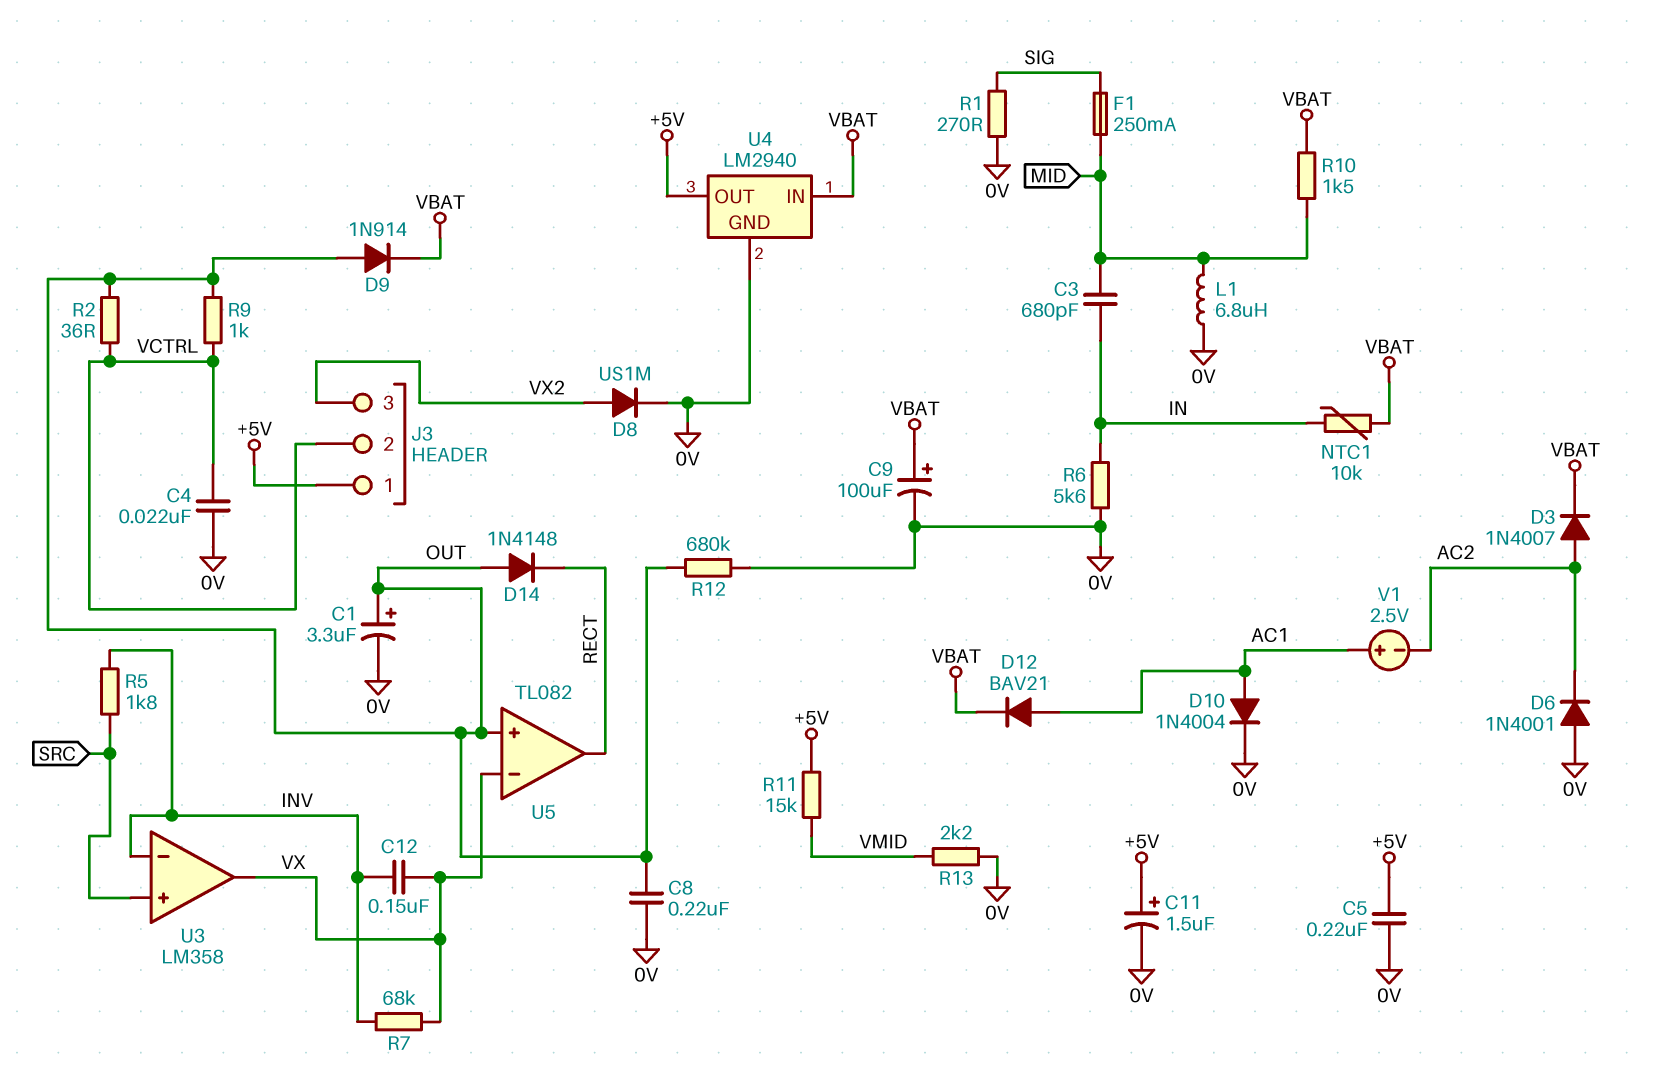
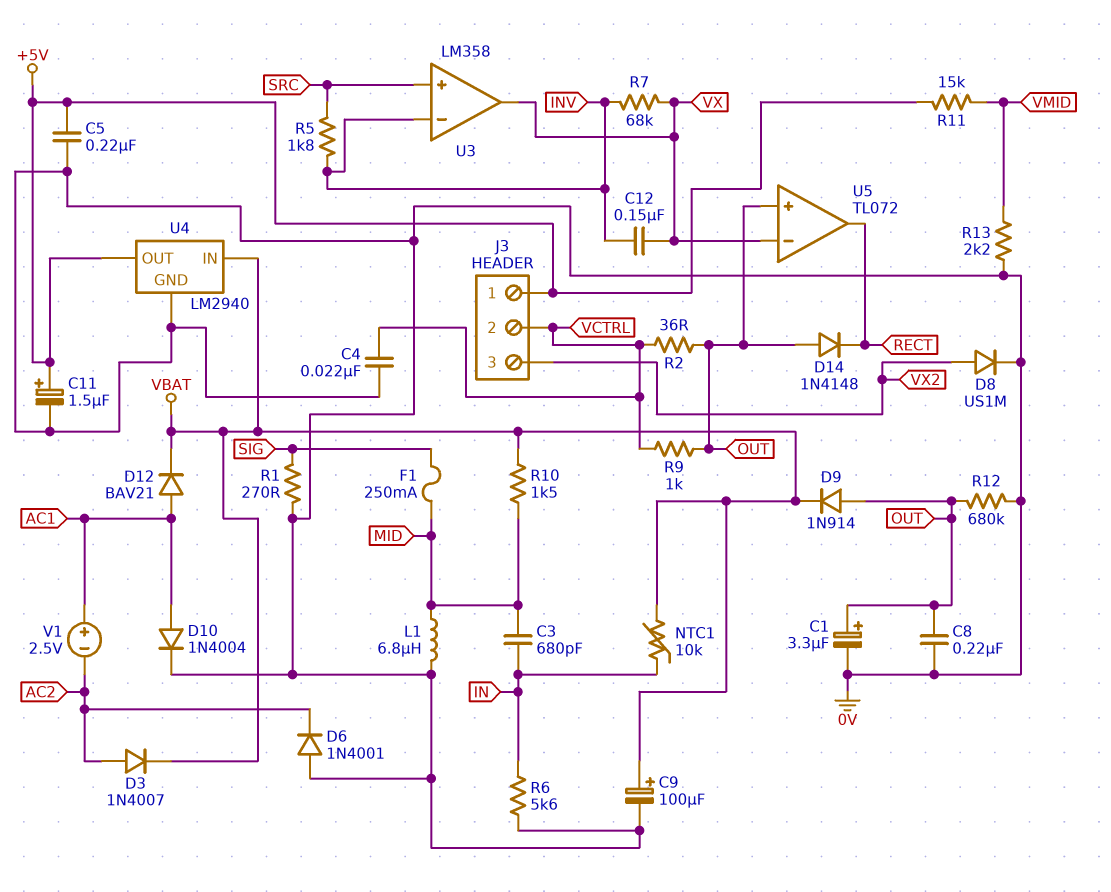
U5: TL082 -> TL072

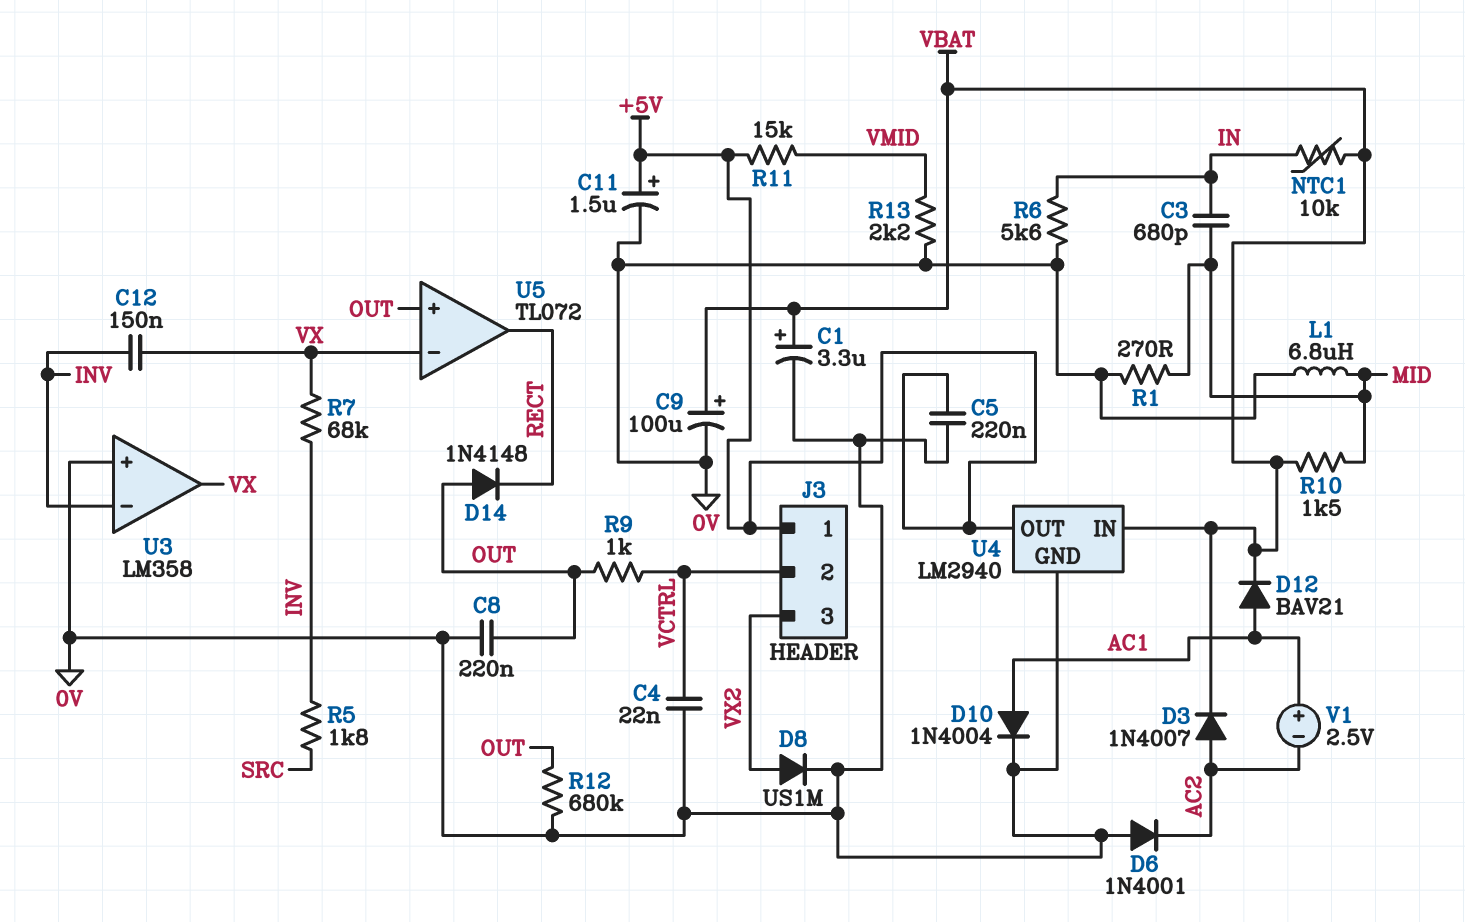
C1: 3.3uF (plus OUT, minus 0V) -> 3.3uF (plus VBAT, minus 0V)
D9: diode 1N914 (A OUT, K VBAT) -> none
F1: 250mA (MID, SIG) -> none
R1: 270 (0V, SIG) -> 270 (0V, MID)
R2: 36 (OUT, VCTRL) -> none
U3 pin in+: SRC -> 0V

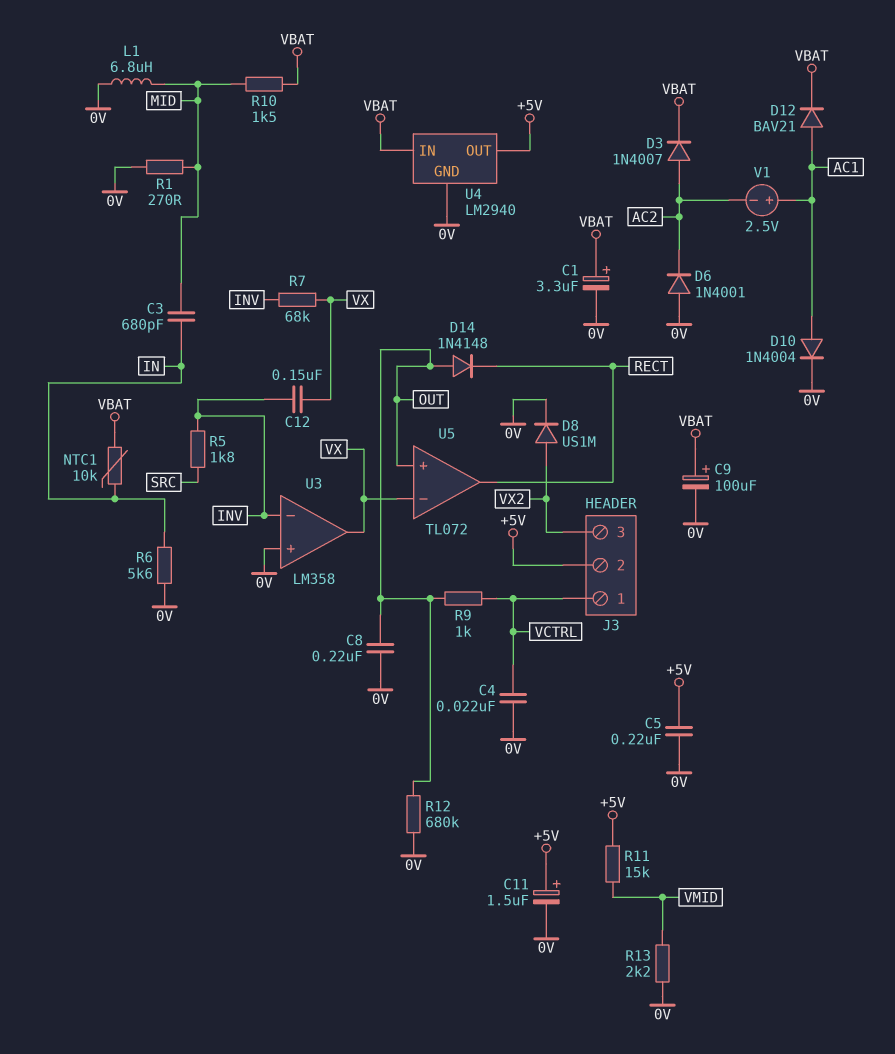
J3 pin 1: +5V -> VCTRL
J3 pin 2: VCTRL -> +5V

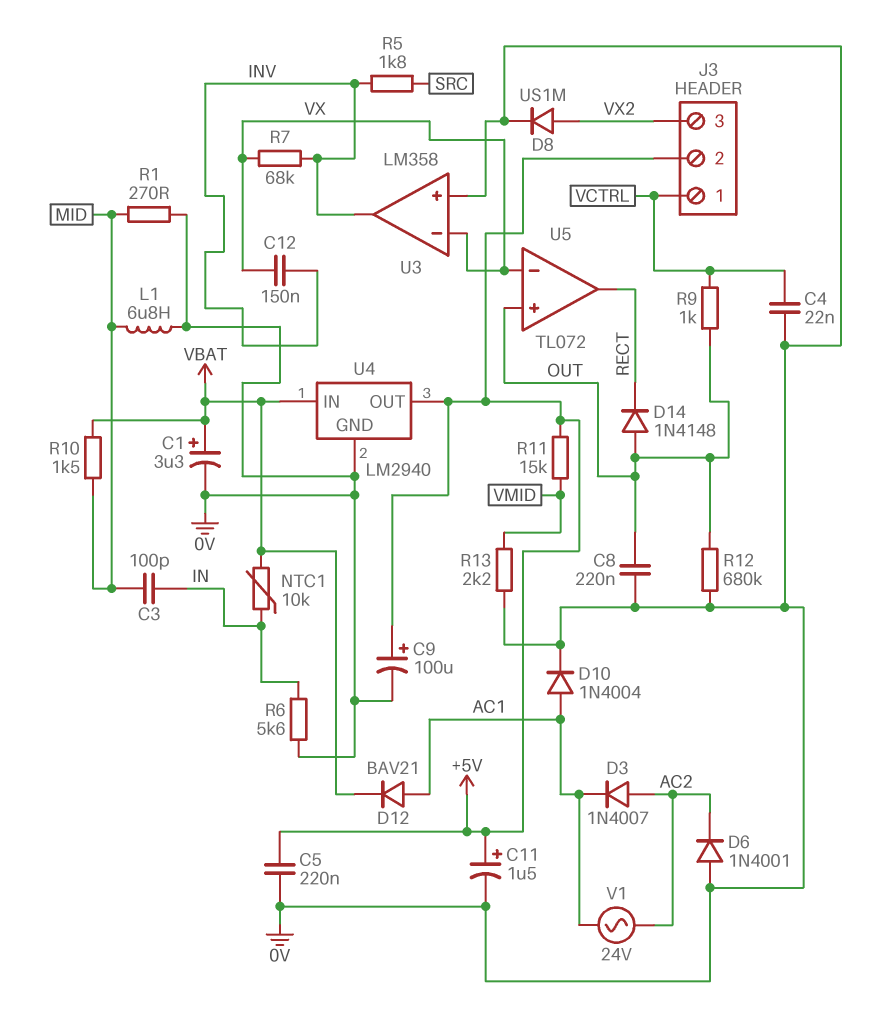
C3: 680pF (IN, MID) -> 100pF (IN, MID)
C9: 100uF (plus VBAT, minus 0V) -> 100uF (plus +5V, minus 0V)
D3: diode 1N4007 (A AC2, K VBAT) -> diode 1N4007 (A AC2, K AC1)
U3 pin in-: INV -> VX
U3 pin out: VX -> INV
V1: 2.5V (plus AC1, minus AC2) -> AC 24V (AC1, AC2)

